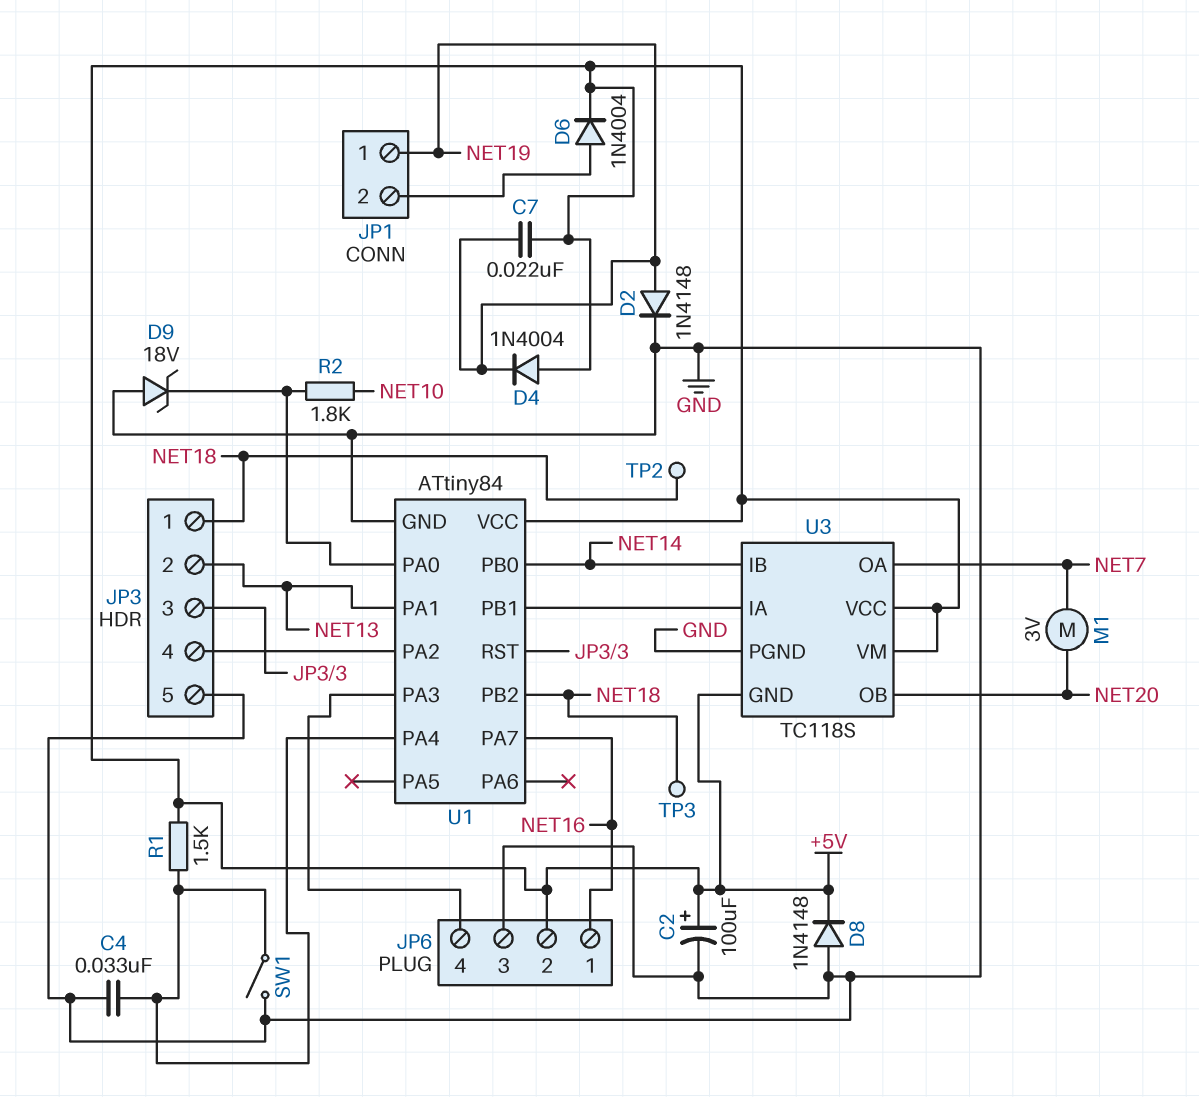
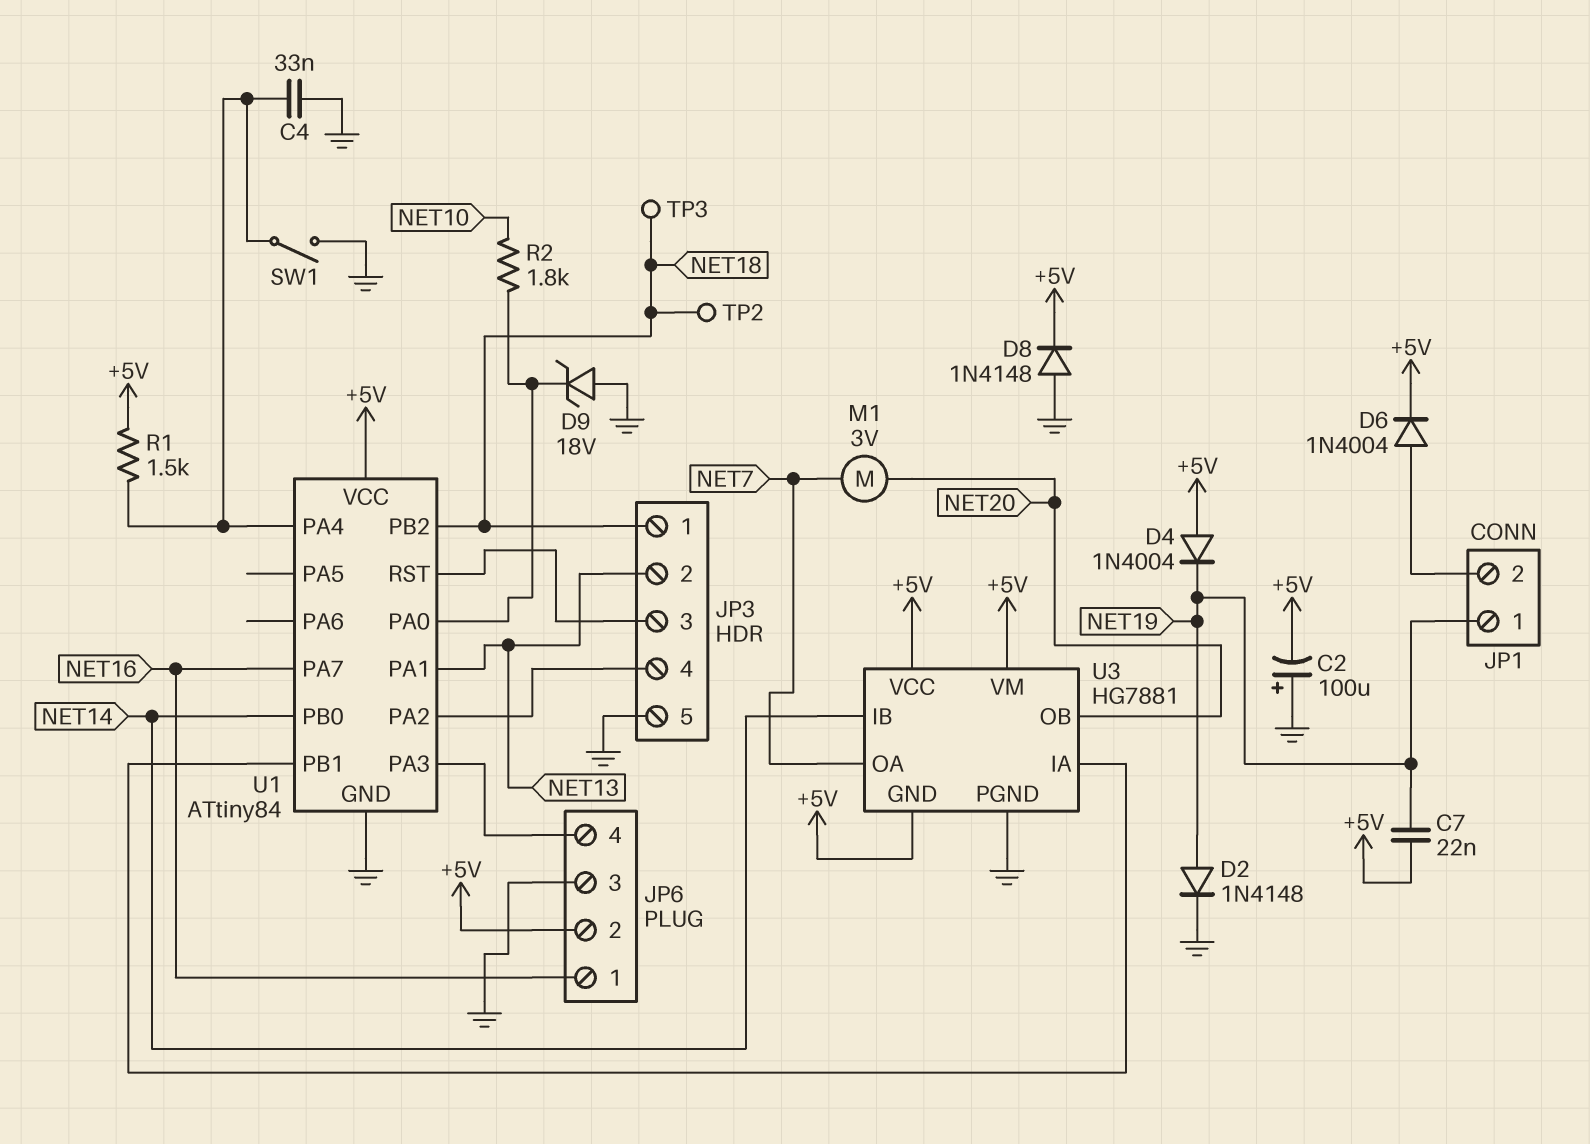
C2: 100uF (plus +5V, minus GND) -> 100uF (plus GND, minus +5V)
U3: TC118S -> HG7881

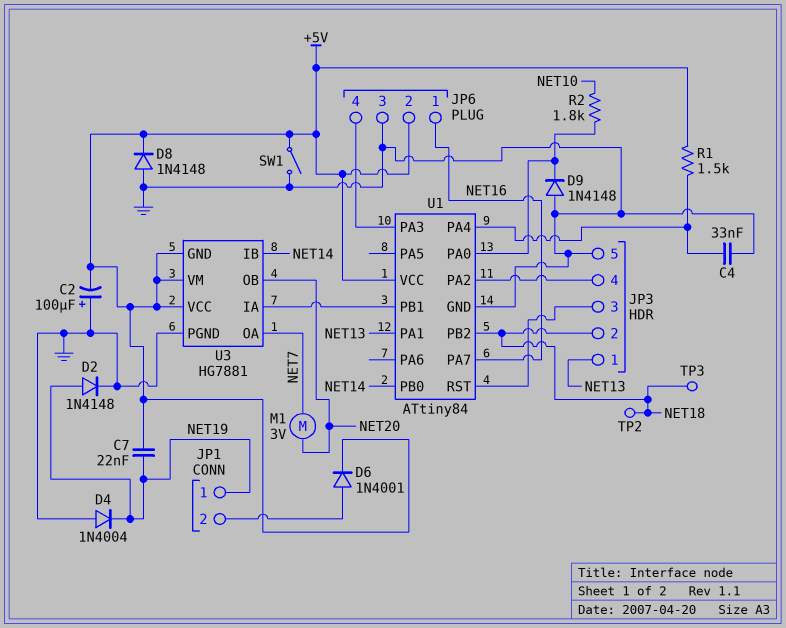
D4: diode 1N4004 (A +5V, K NET19) -> diode 1N4004 (A GND, K NET19)
D6: diode 1N4004 (A JP1/2, K +5V) -> diode 1N4001 (A JP1/2, K +5V)
D9: zener 18V (A GND, K U1/PA0) -> diode 1N4148 (A GND, K U1/PA0)
JP3 pin 1: NET18 -> NET13
JP3 pin 2: NET13 -> NET18
SW1: switch (GND, U1/PA4) -> switch (+5V, GND)

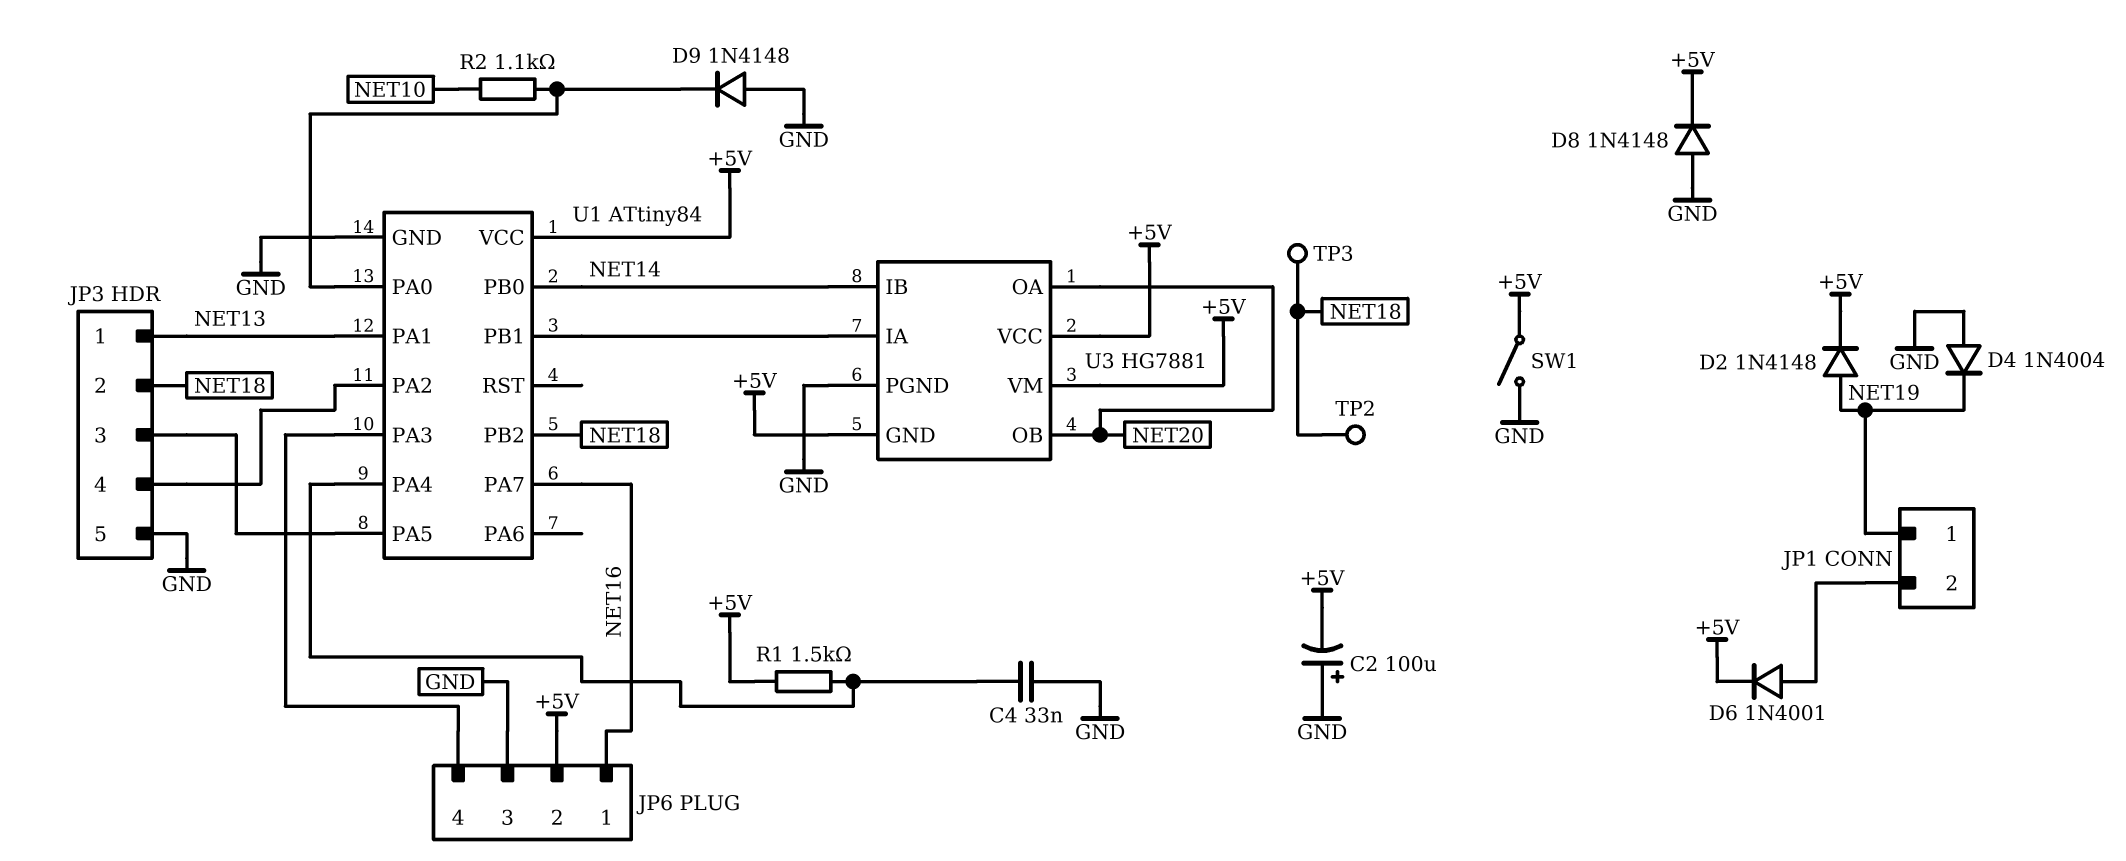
C7: 22nF (+5V, NET19) -> none
D2: diode 1N4148 (A NET19, K GND) -> diode 1N4148 (A NET19, K +5V)
M1: motor 3V (NET7, NET20) -> none
R2: 1.8k (NET10, U1/PA0) -> 1.1k (NET10, U1/PA0)
U1 pin PA5: none -> JP3/3
U1 pin RST: JP3/3 -> none
U3 pin OA: NET7 -> NET20

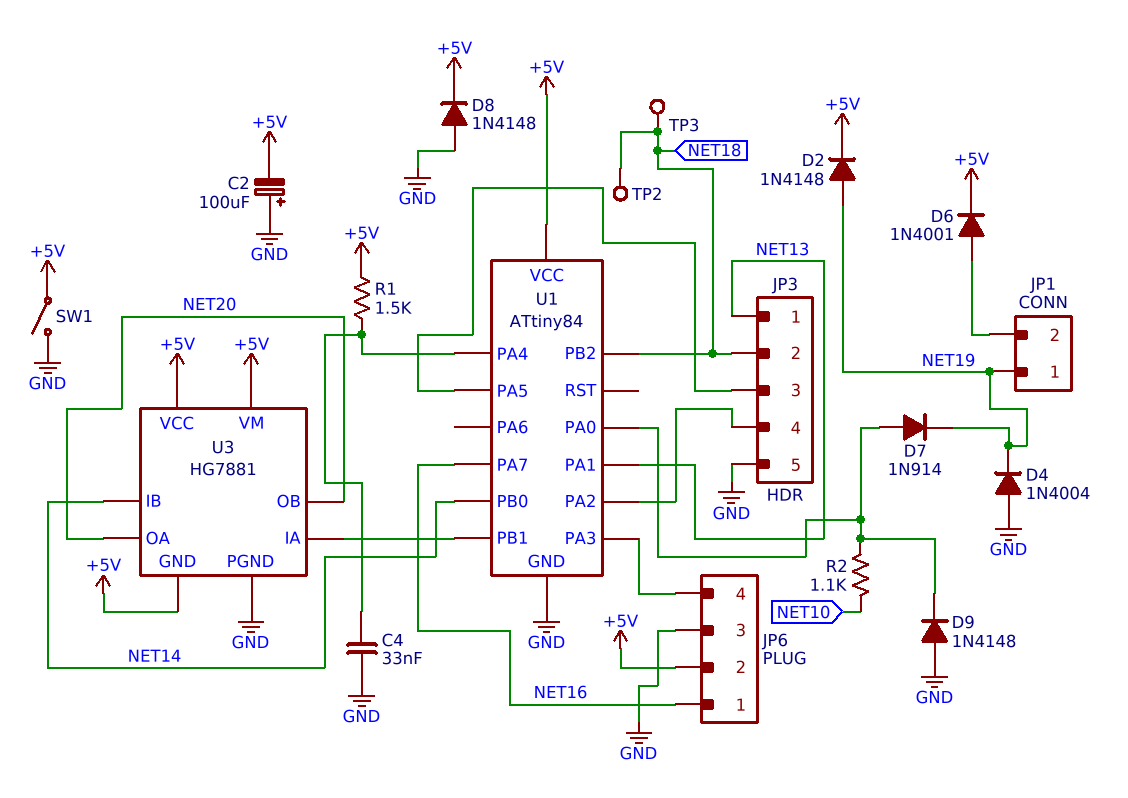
D7: none -> diode 1N914 (A U1/PA0, K NET19)

